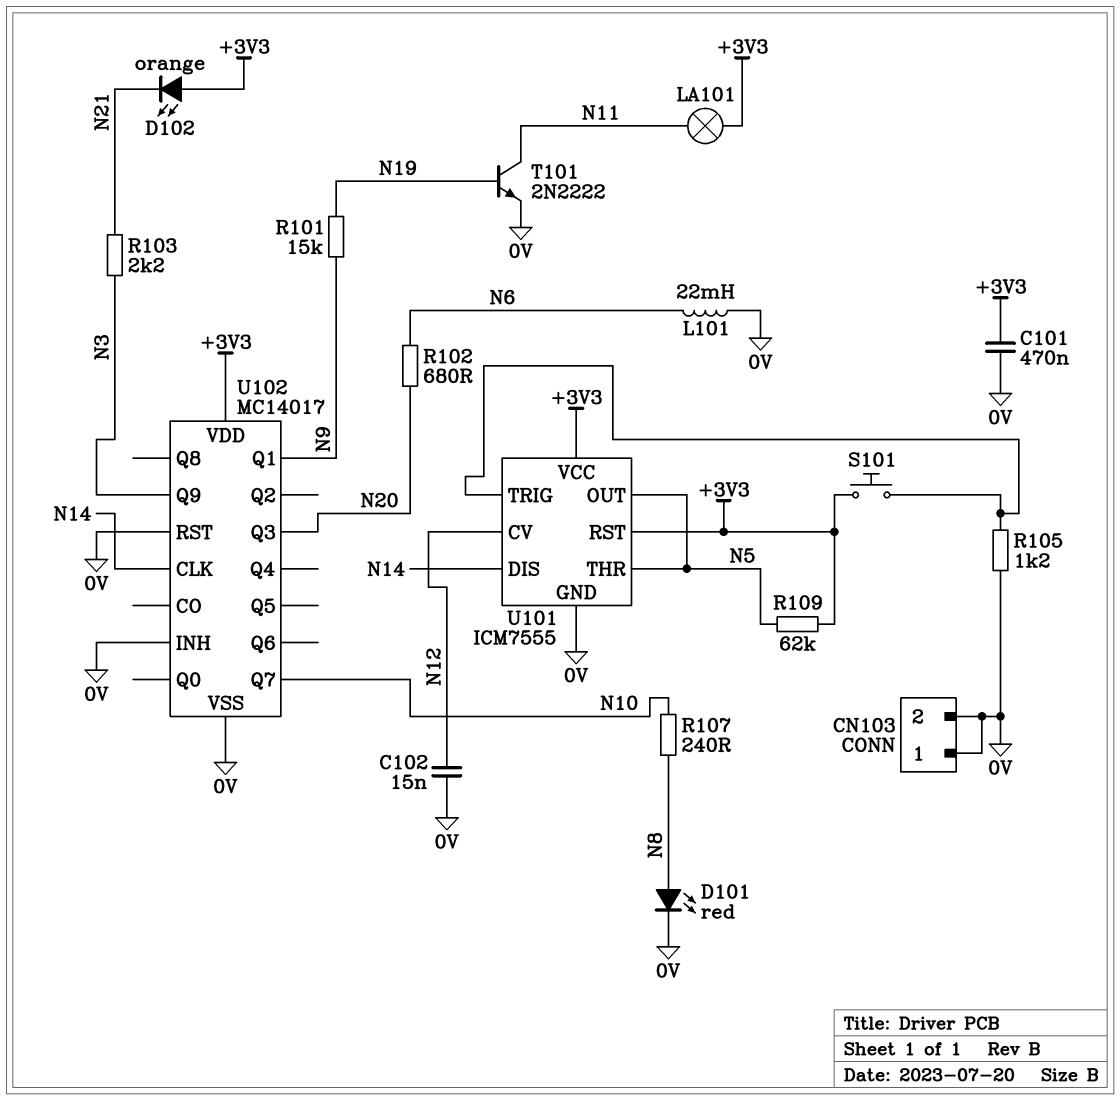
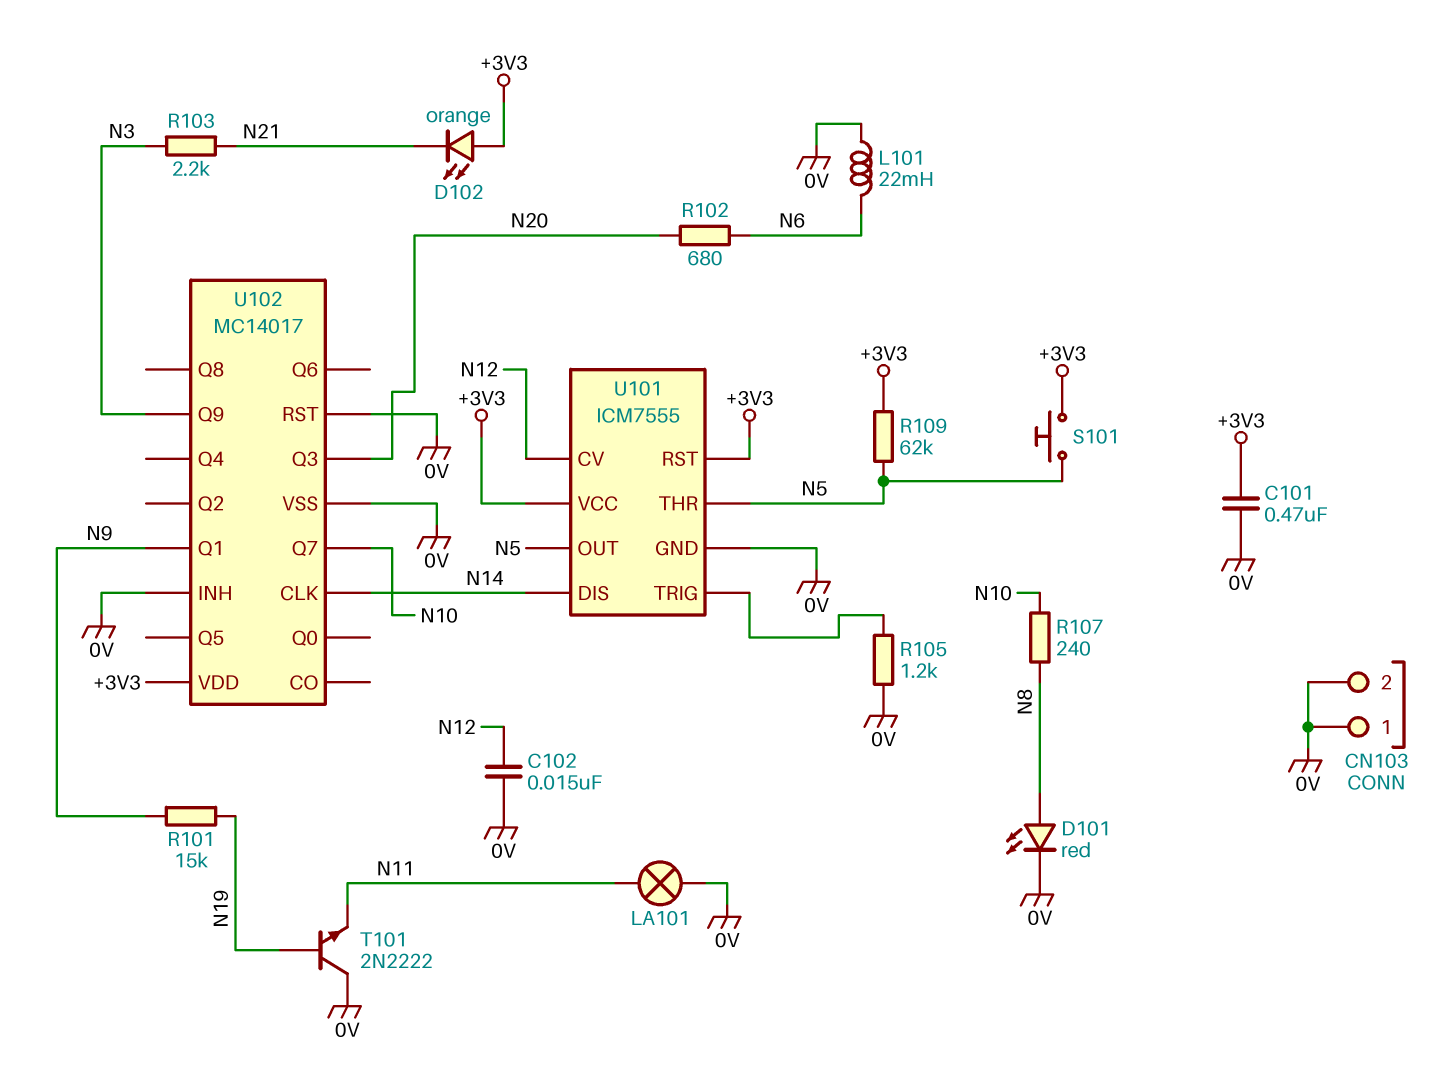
LA101: lamp (+3V3, N11) -> lamp (0V, N11)
S101: button (+3V3, U101/TRIG) -> button (+3V3, N5)
T101: NPN 2N2222 (B N19, C N11, E 0V) -> NPN 2N2222 (B N19, C 0V, E N11)

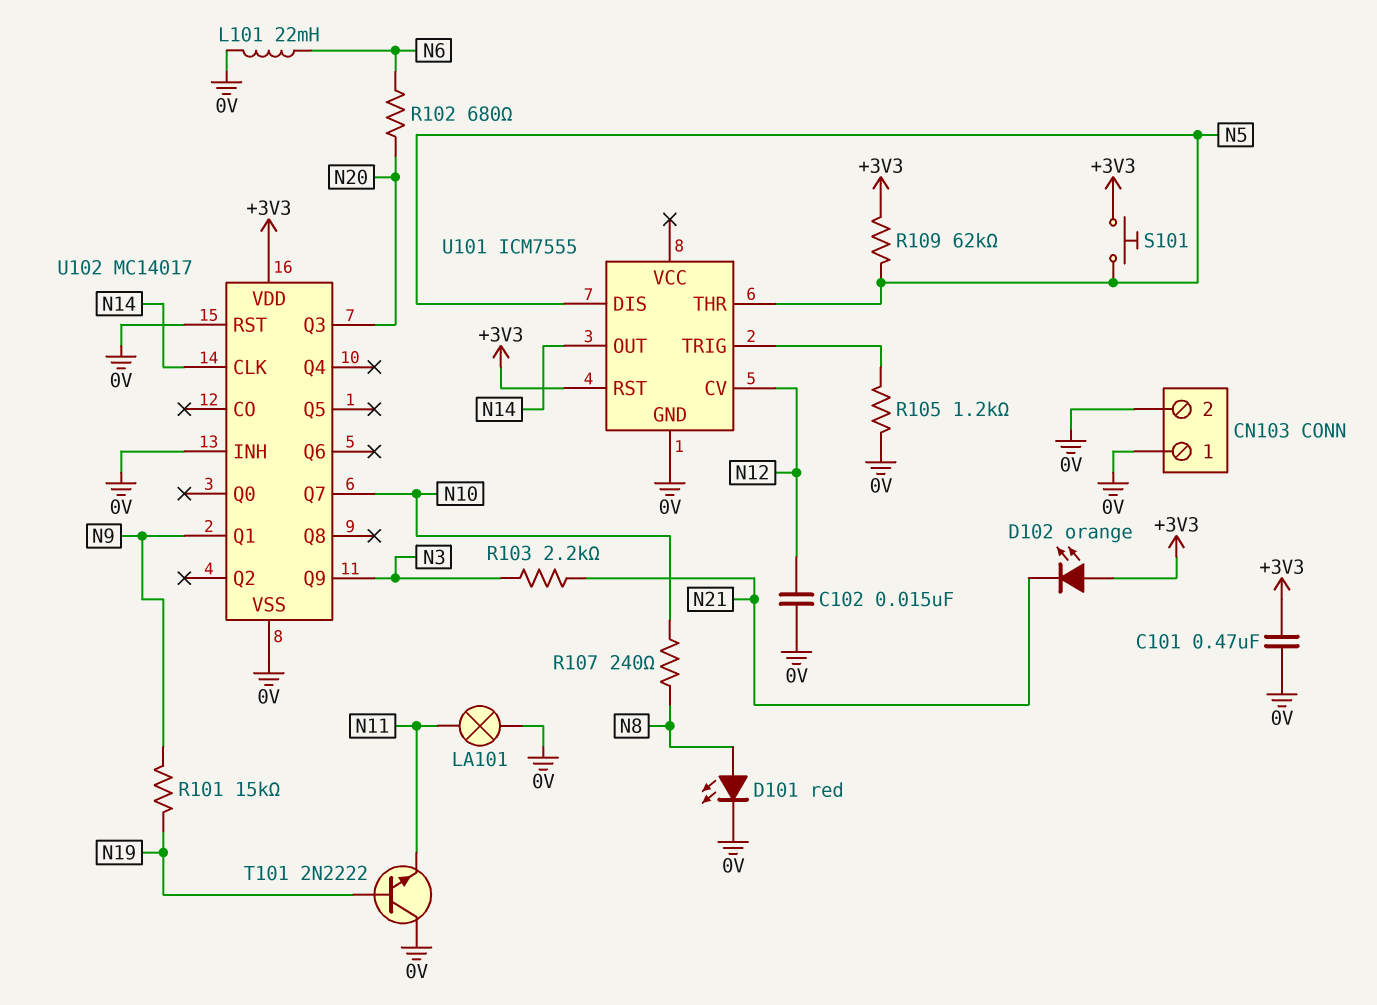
U101 pin DIS: N14 -> N5
U101 pin OUT: N5 -> N14
U101 pin VCC: +3V3 -> none

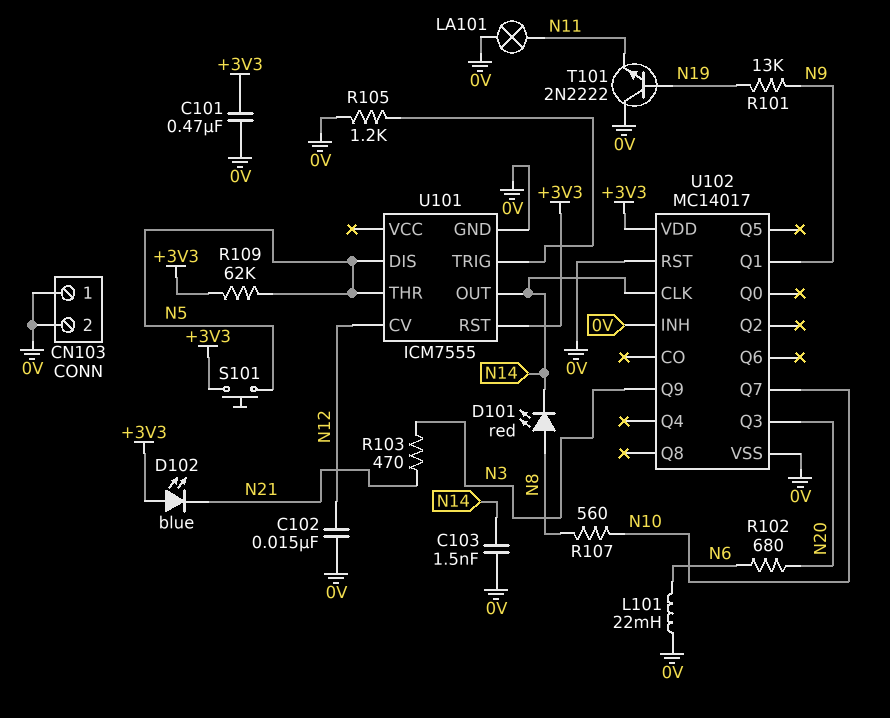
C103: none -> 1.5nF (0V, N14)
D101: LED red (A N8, K 0V) -> LED red (A N8, K N14)
D102: LED orange (A +3V3, K N21) -> LED blue (A +3V3, K N21)
R101: 15k (N9, N19) -> 13k (N9, N19)
R103: 2.2k (N3, N21) -> 470 (N3, N21)
R107: 240 (N8, N10) -> 560 (N8, N10)

